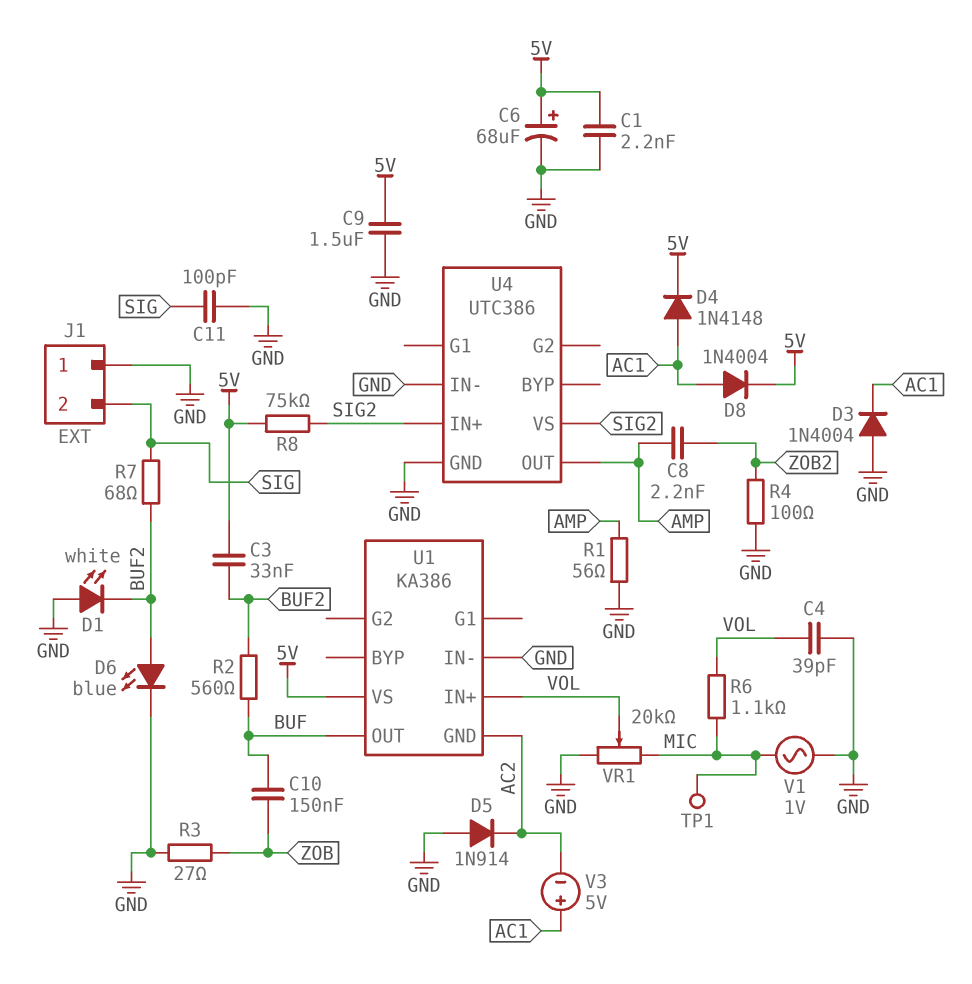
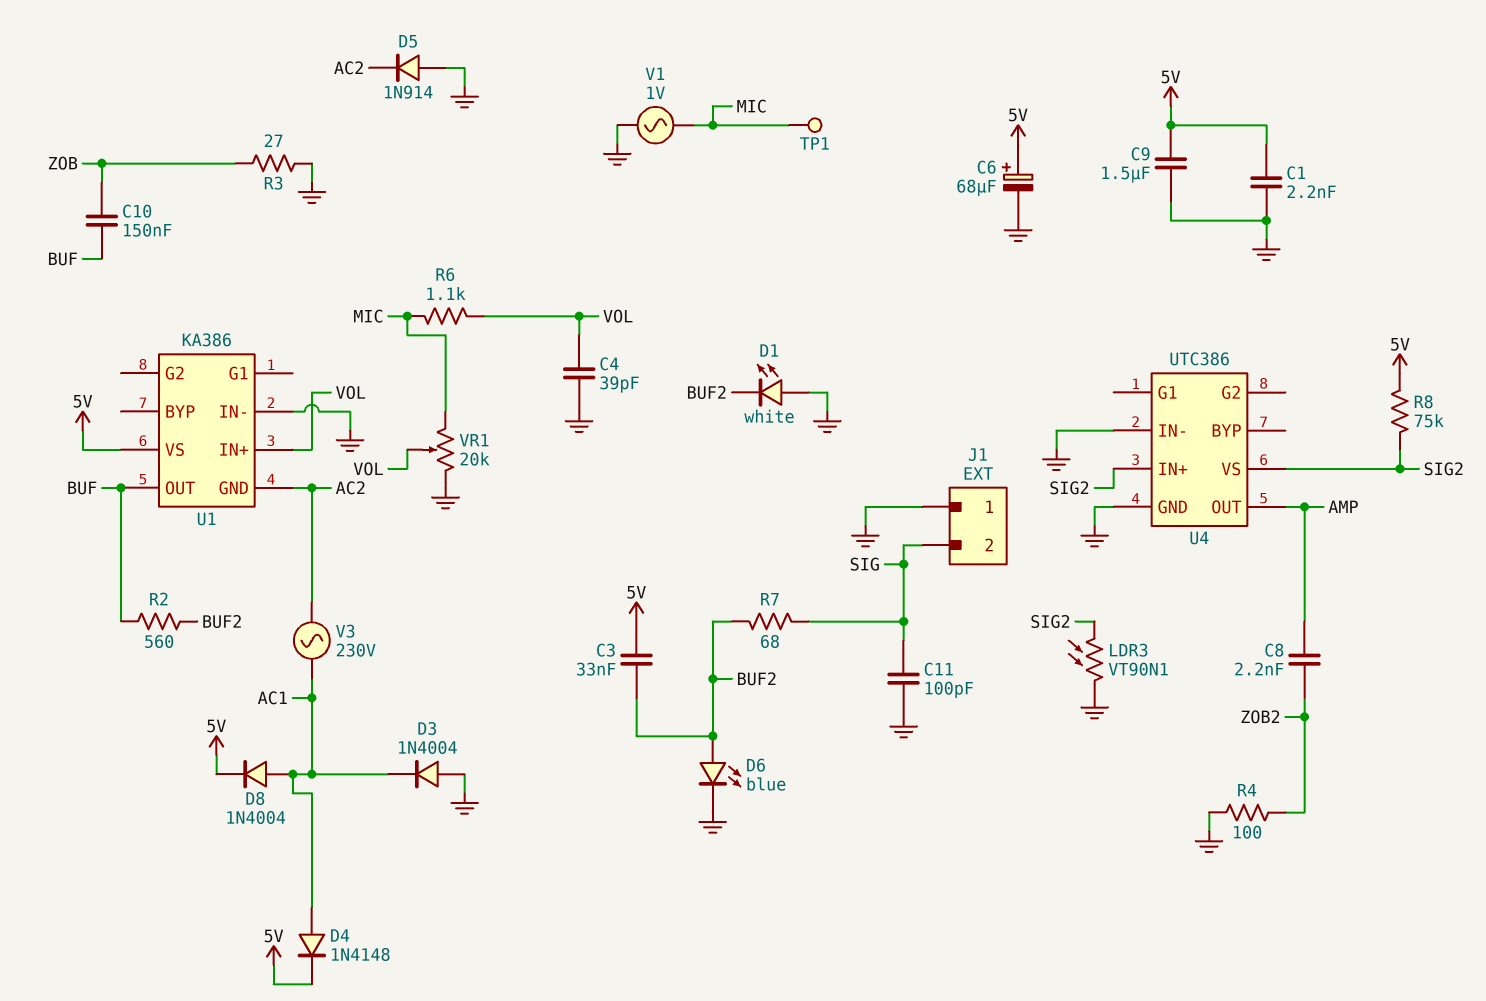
LDR3: none -> VT90N1 (GND, SIG2)
R1: 56 (AMP, GND) -> none
V3: 5V (plus AC1, minus AC2) -> AC 230V (AC1, AC2)

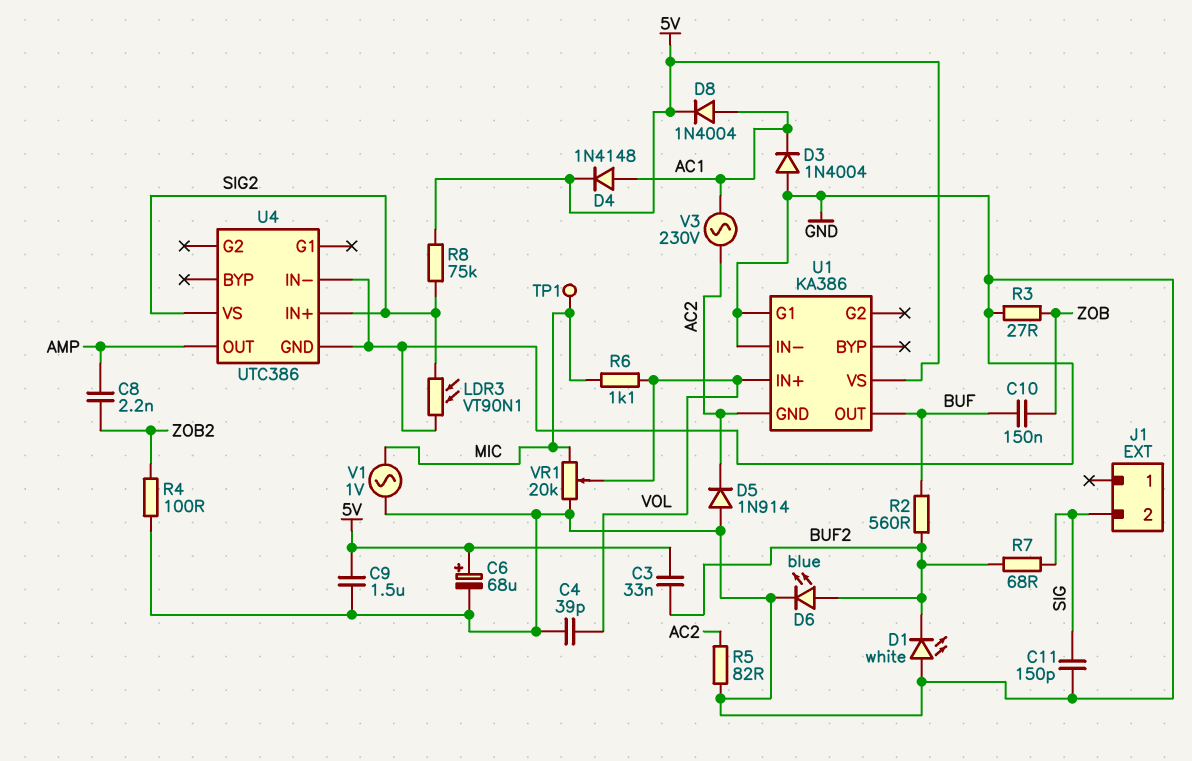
C1: 2.2nF (5V, GND) -> none
C11: 100pF (GND, SIG) -> 150pF (GND, SIG)
J1 pin 1: GND -> none
R5: none -> 82 (AC2, GND)
U1 pin G1: none -> GND

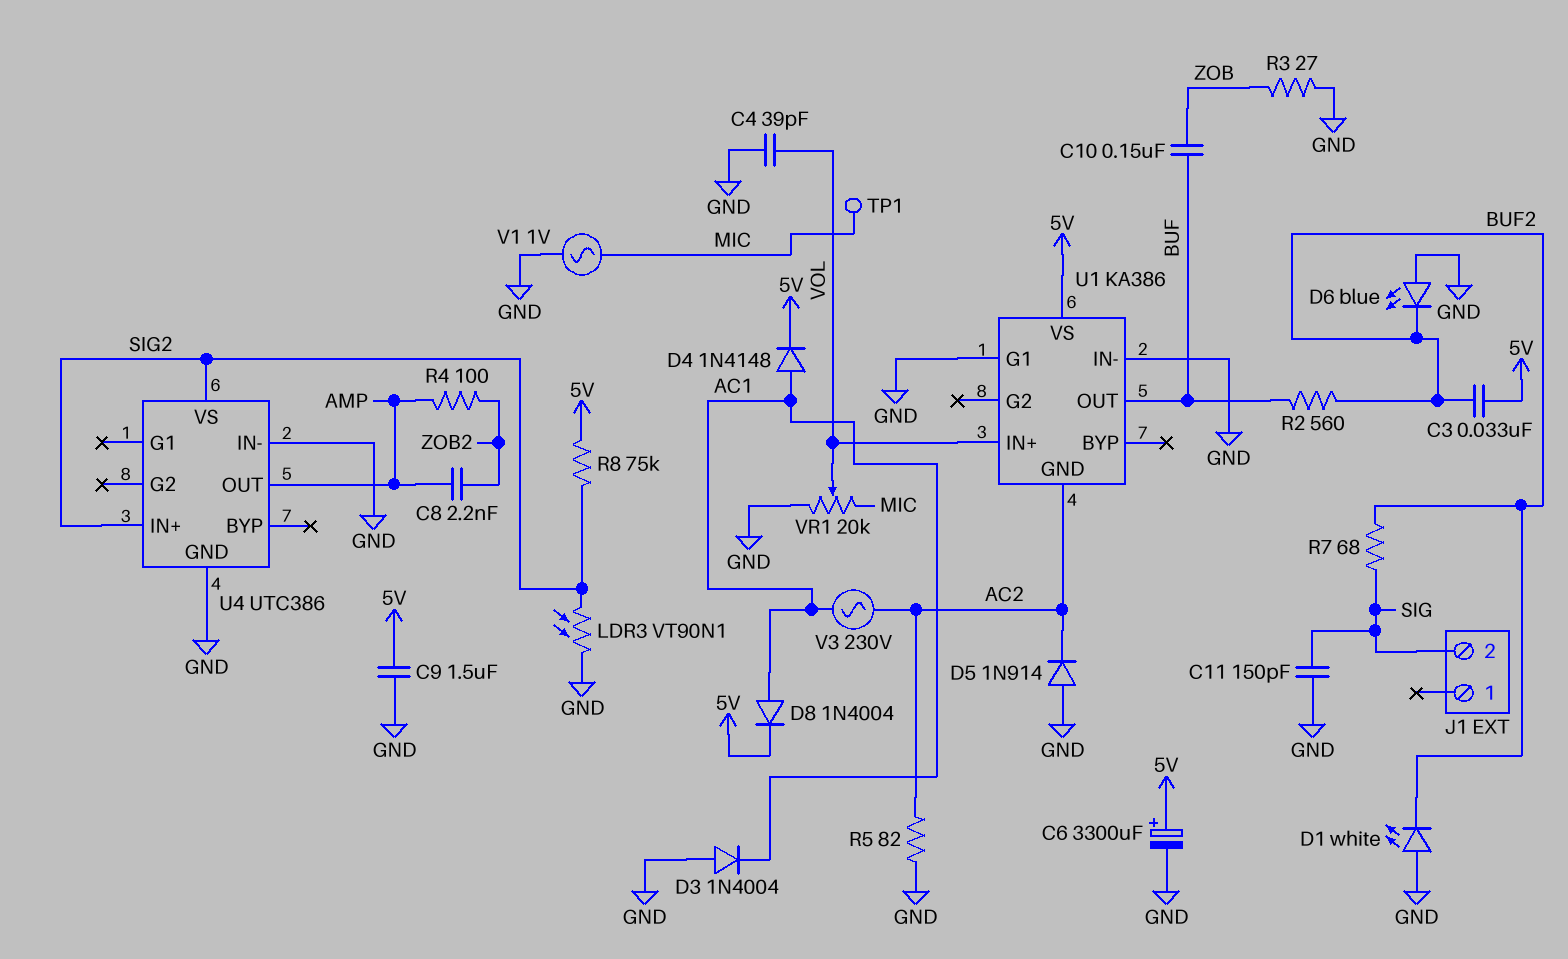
C6: 68uF (plus 5V, minus GND) -> 3300uF (plus 5V, minus GND)
D6: LED blue (A BUF2, K GND) -> LED blue (A GND, K BUF2)
R4: 100 (GND, ZOB2) -> 100 (AMP, ZOB2)
R6: 1.1k (MIC, VOL) -> none

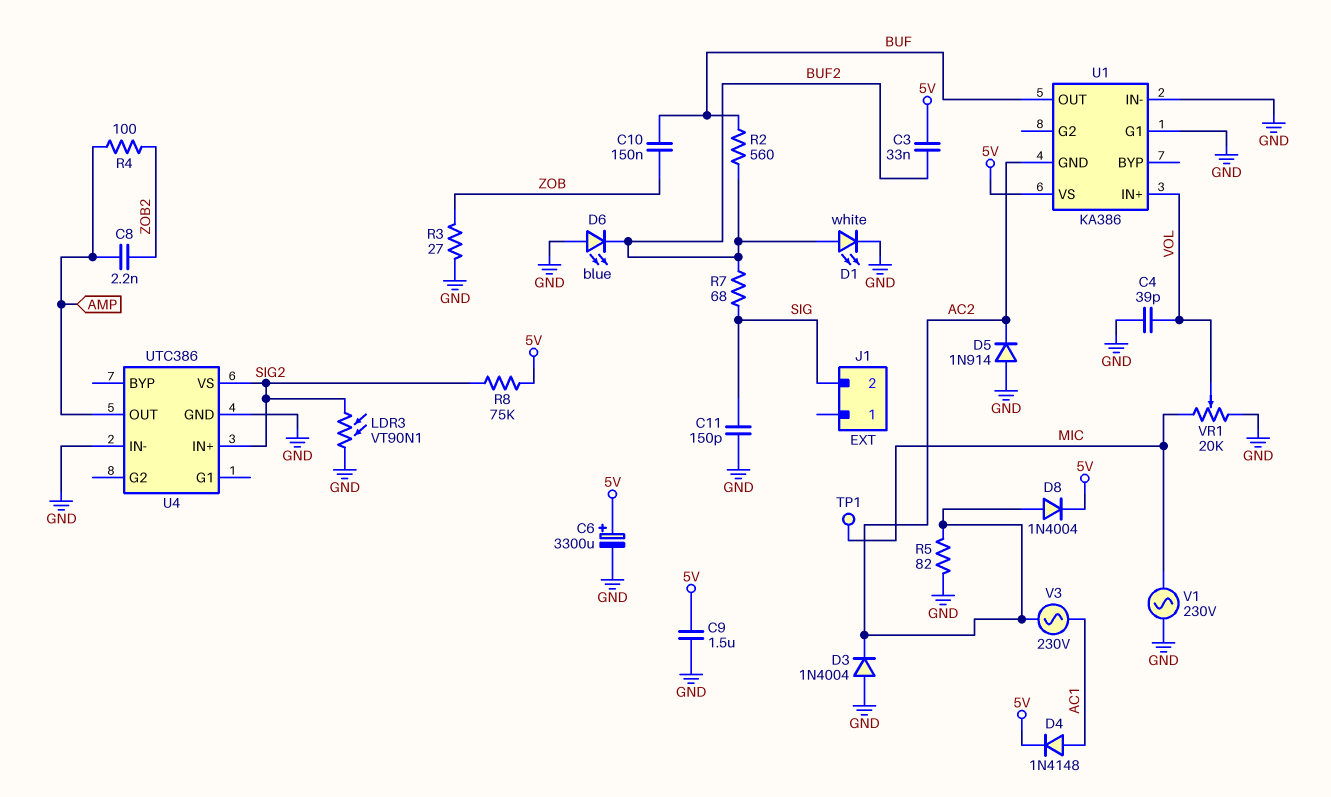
D1: LED white (A GND, K BUF2) -> LED white (A BUF2, K GND)
D3: diode 1N4004 (A GND, K AC1) -> diode 1N4004 (A GND, K AC2)
D8: diode 1N4004 (A AC1, K 5V) -> diode 1N4004 (A AC2, K 5V)
V1: AC 1V (GND, MIC) -> AC 230V (GND, MIC)

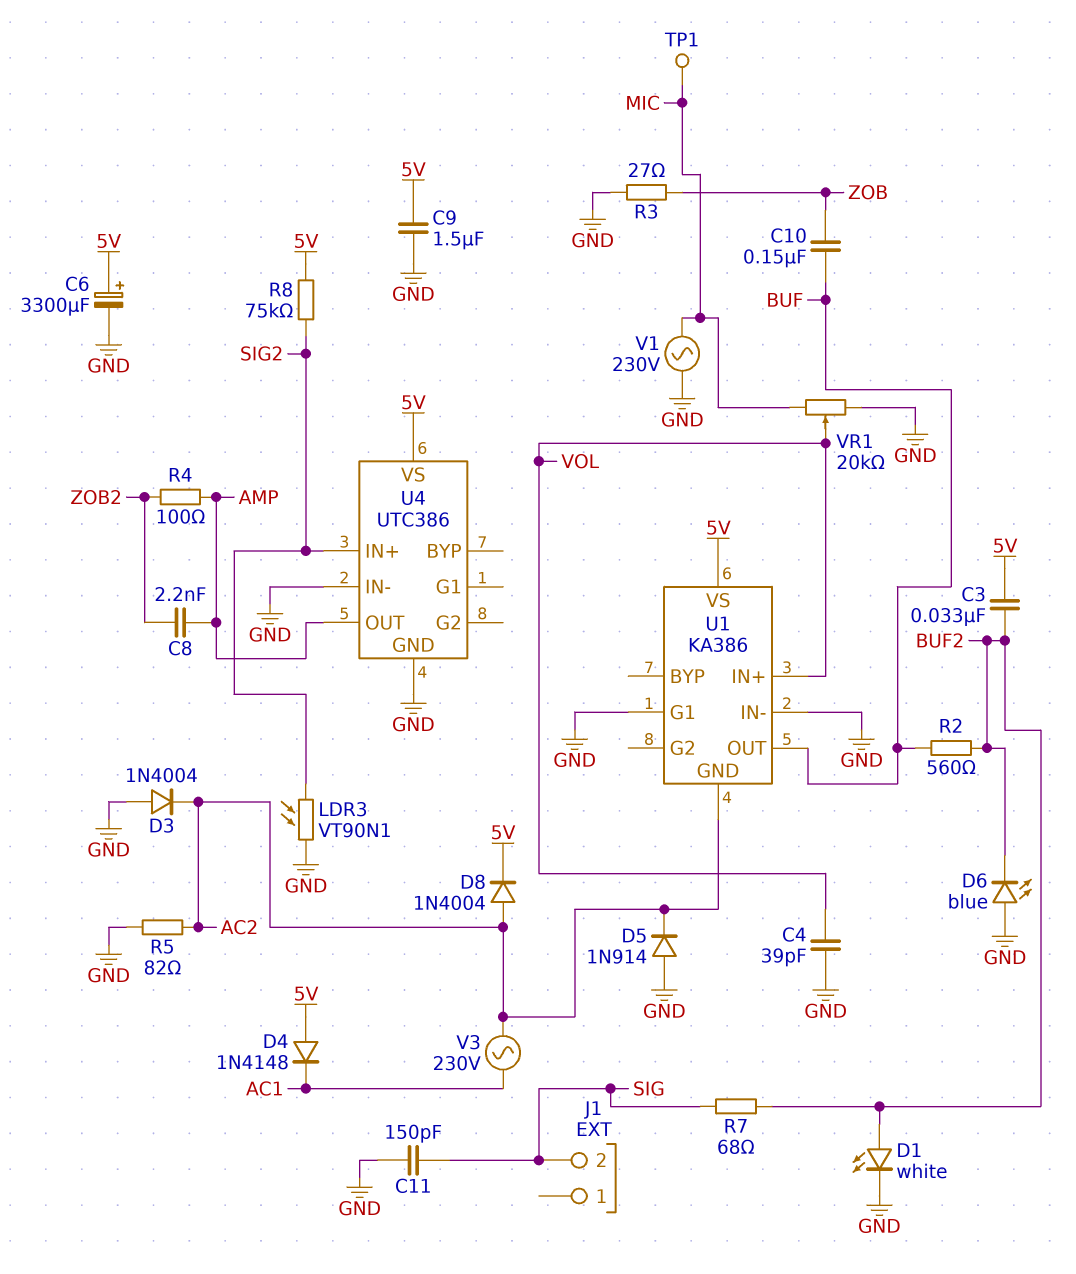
D4: diode 1N4148 (A AC1, K 5V) -> diode 1N4148 (A 5V, K AC1)
U4 pin VS: SIG2 -> 5V

